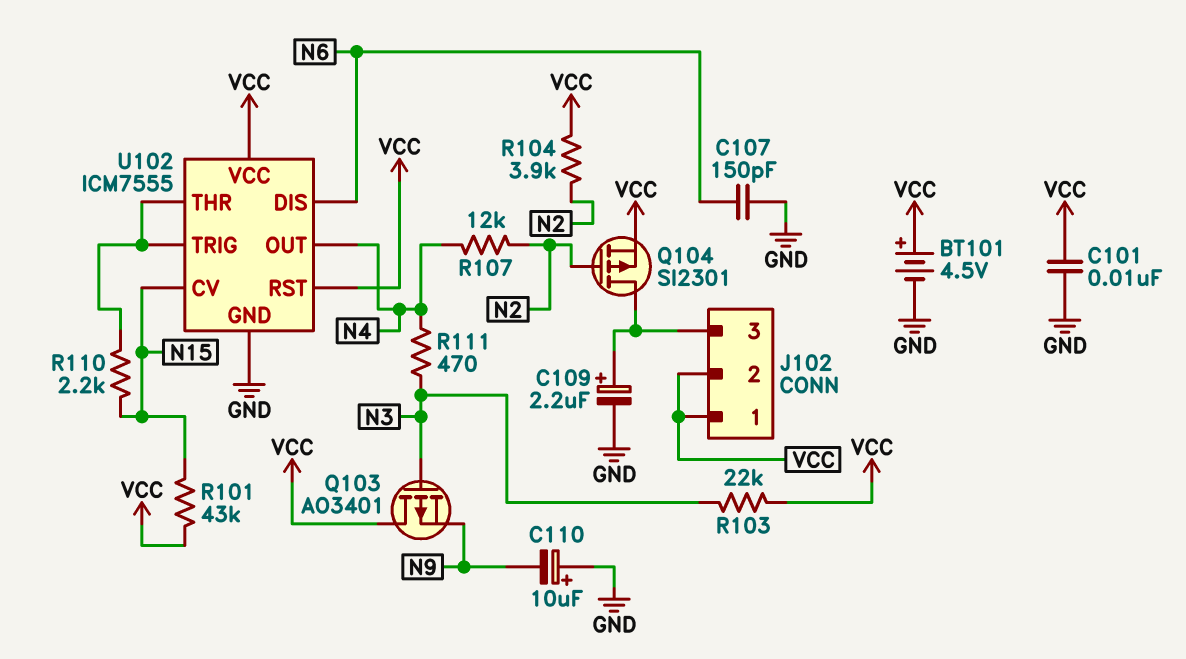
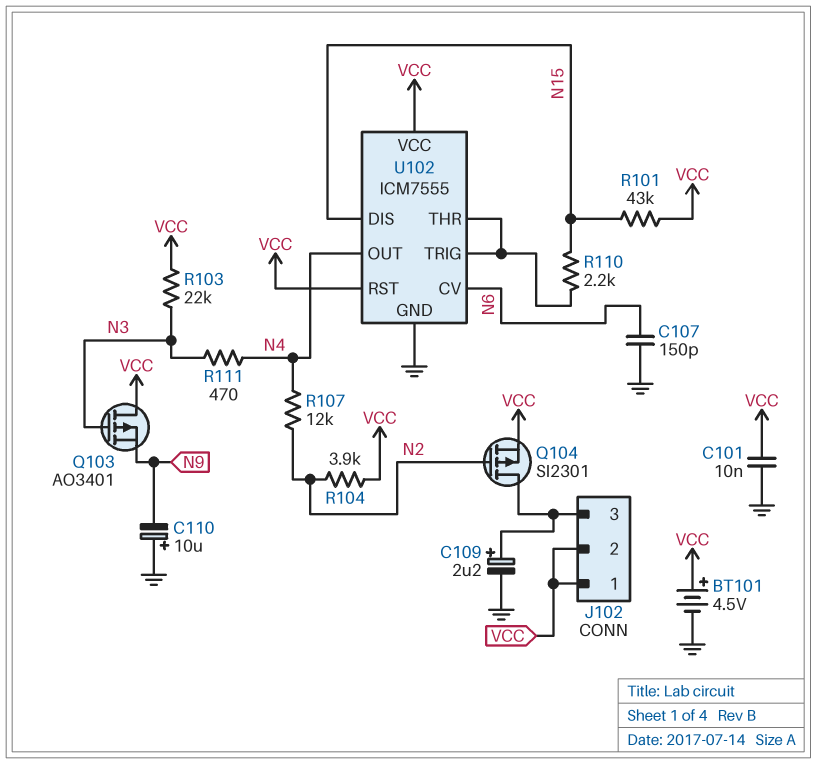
U102 pin CV: N15 -> N6
U102 pin DIS: N6 -> N15

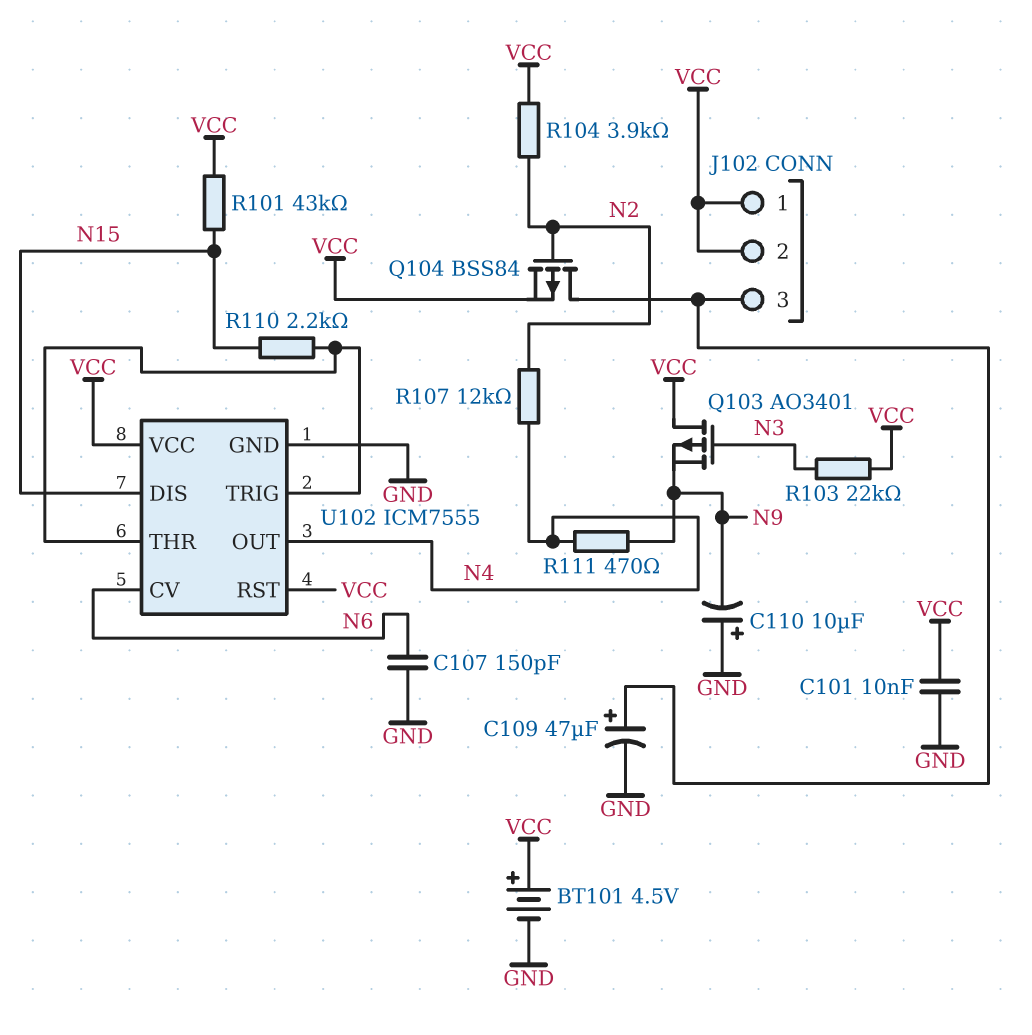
C109: 2.2uF (plus J102/3, minus GND) -> 47uF (plus J102/3, minus GND)
Q104: PMOS SI2301 (G N2, D J102/3, S VCC) -> PMOS BSS84 (G N2, D J102/3, S VCC)
R111: 470 (N3, N4) -> 470 (N4, N9)

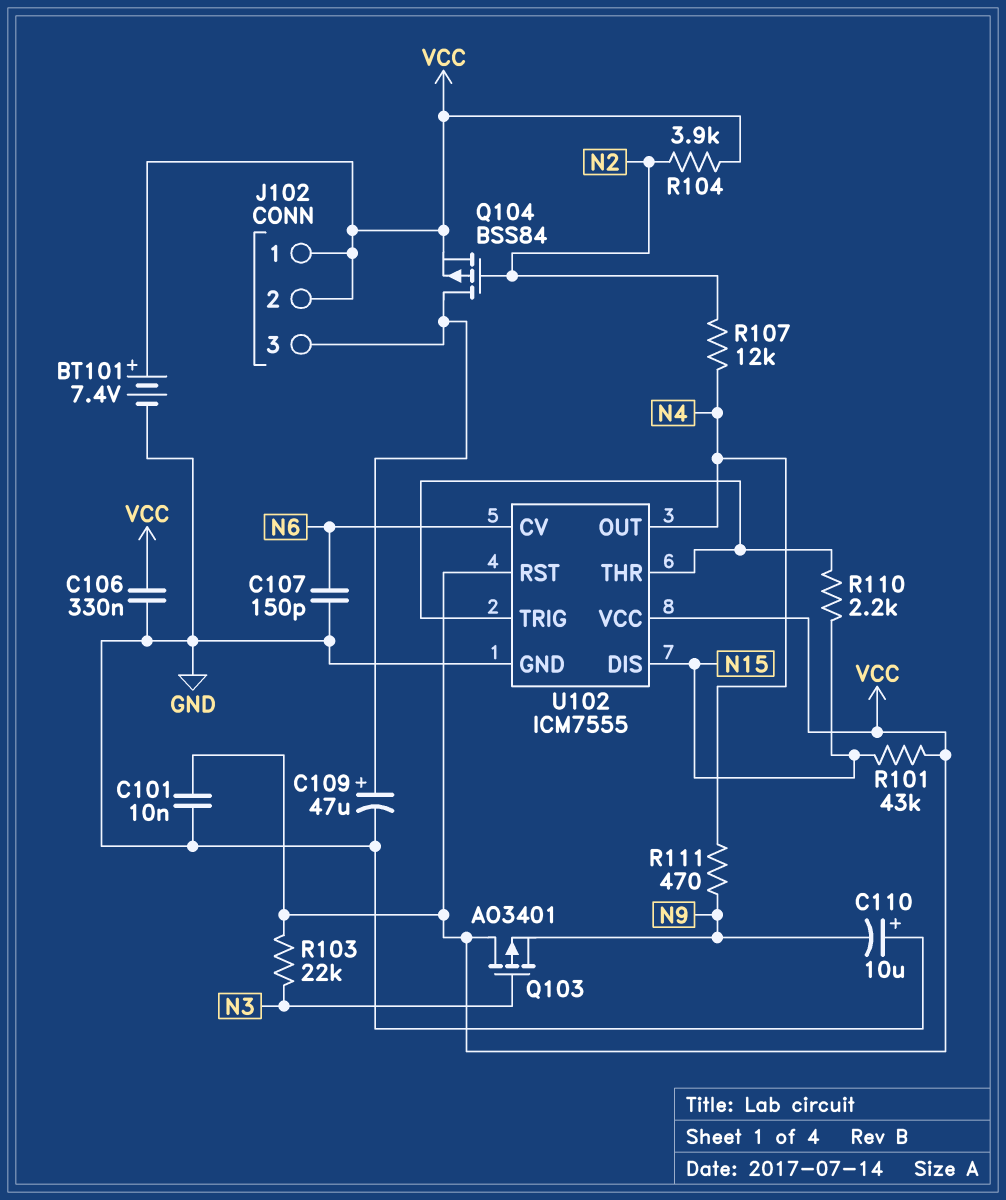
BT101: 4.5V (plus VCC, minus GND) -> 7.4V (plus VCC, minus GND)
C106: none -> 330nF (GND, VCC)

